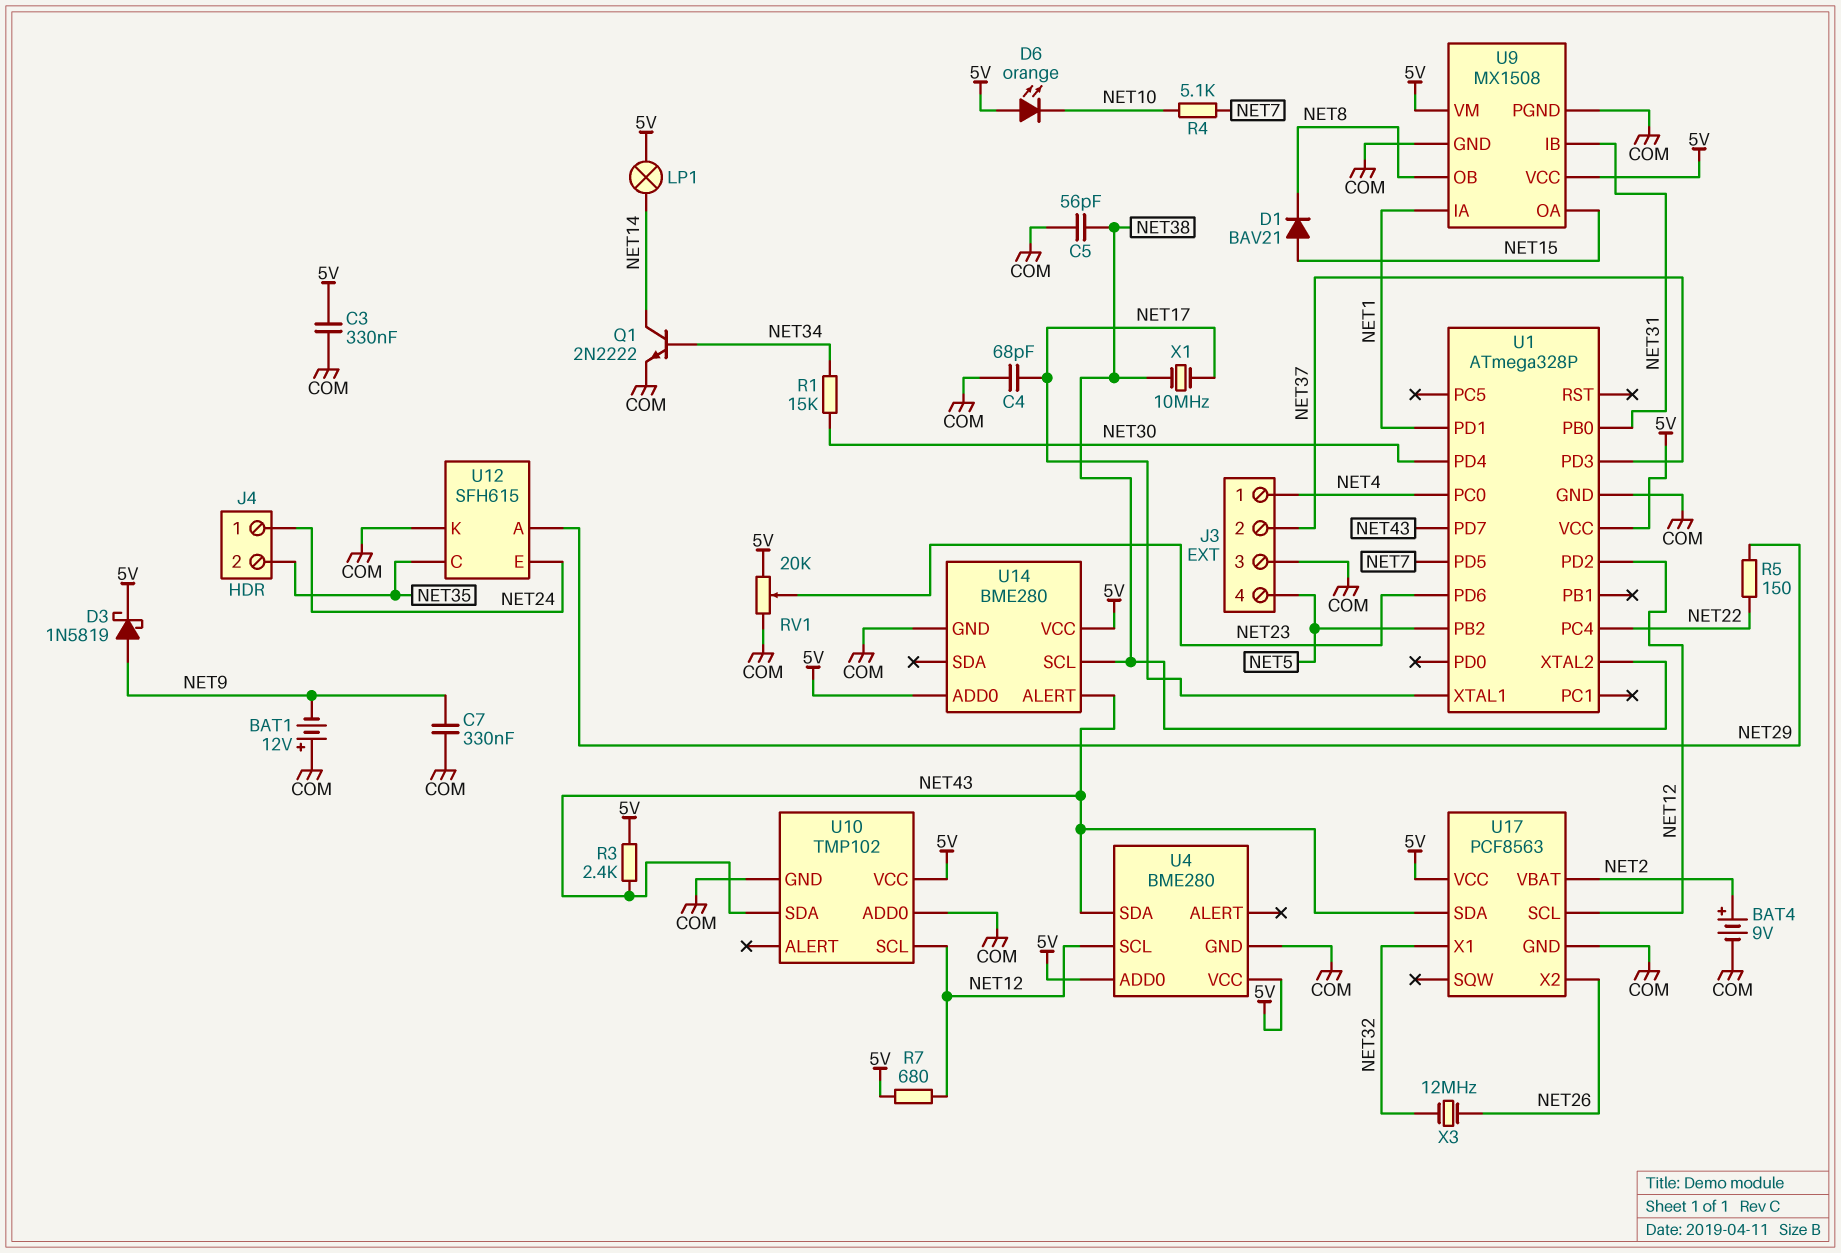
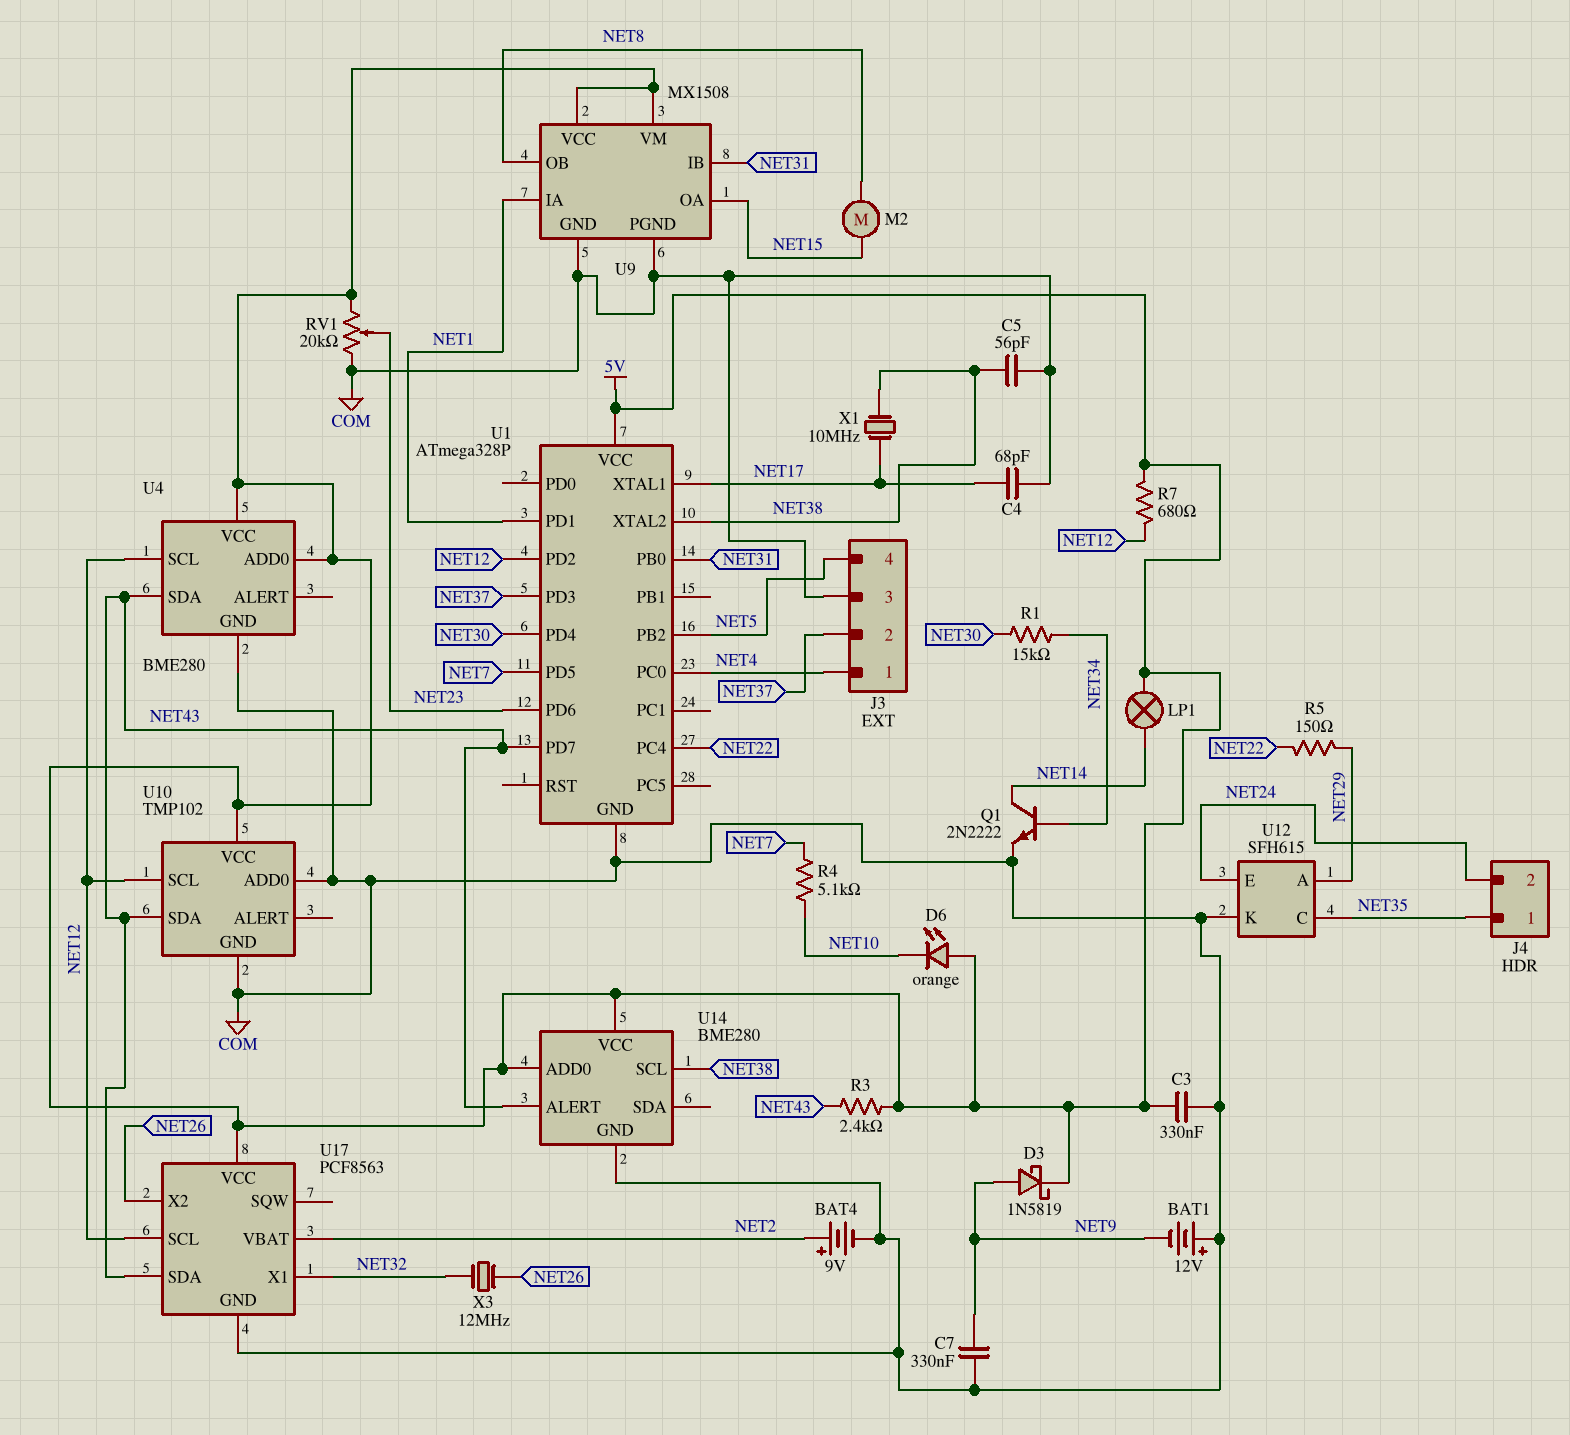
D1: diode BAV21 (A NET15, K NET8) -> none
J4 pin 1: NET24 -> NET35
J4 pin 2: NET35 -> NET24
M2: none -> motor (NET8, NET15)

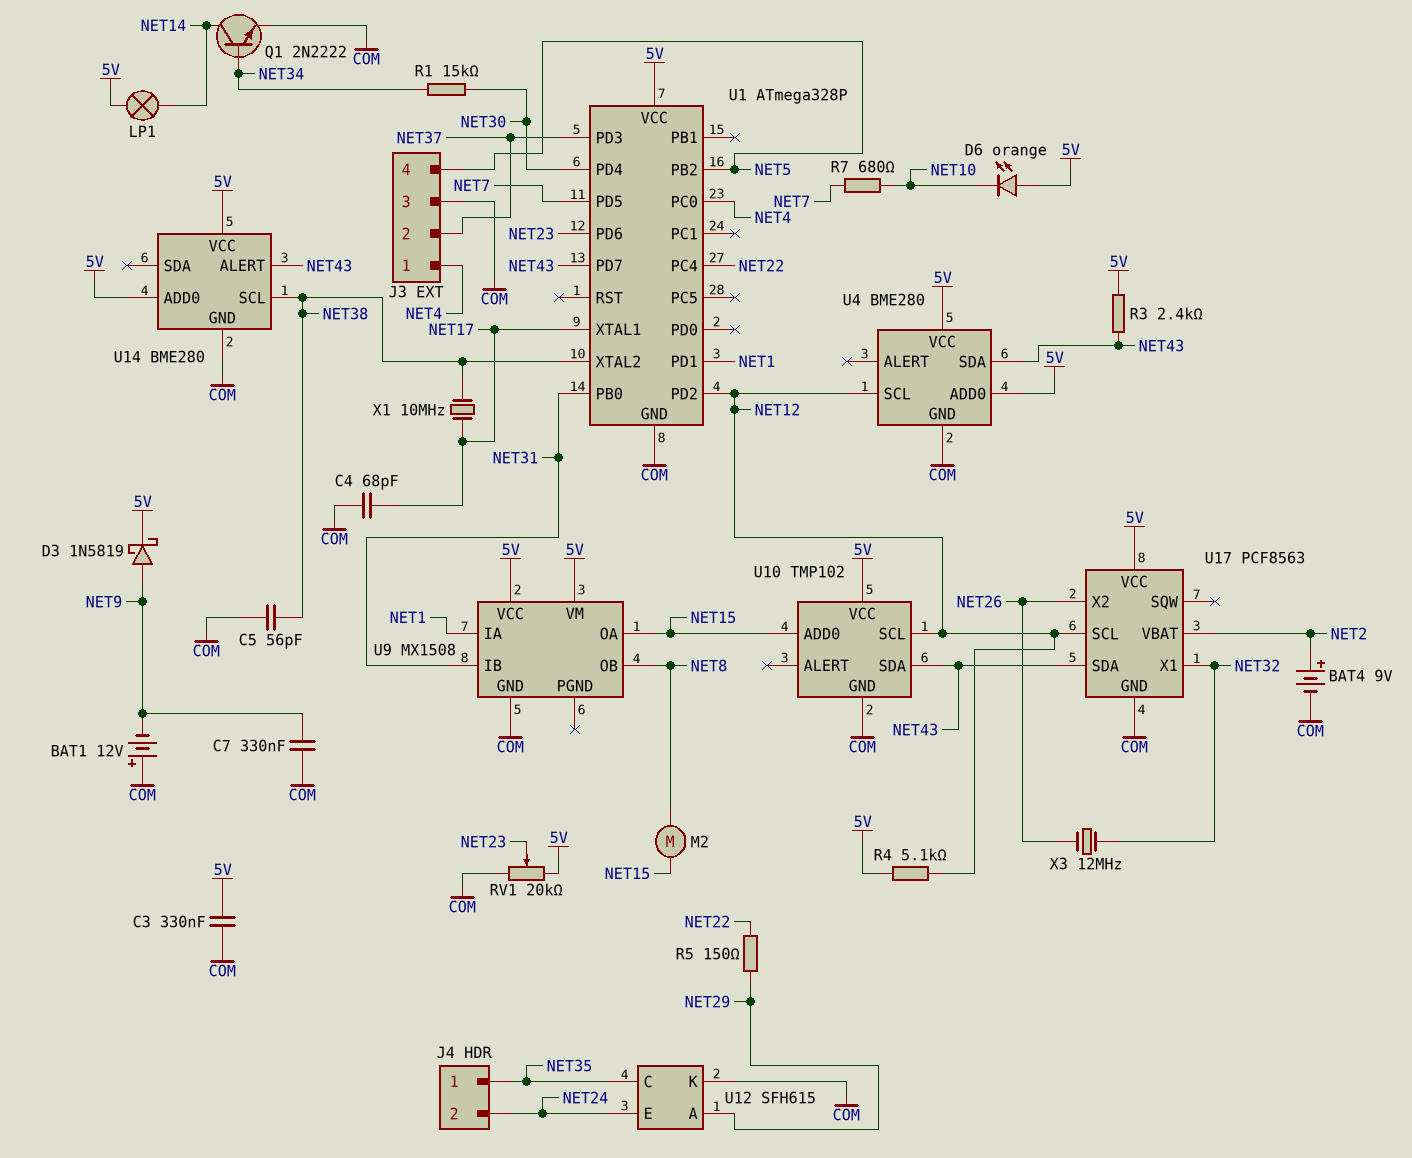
R4: 5.1k (NET7, NET10) -> 5.1k (5V, NET12)
R7: 680 (5V, NET12) -> 680 (NET7, NET10)
U9 pin PGND: COM -> none
U10 pin ADD0: COM -> NET15

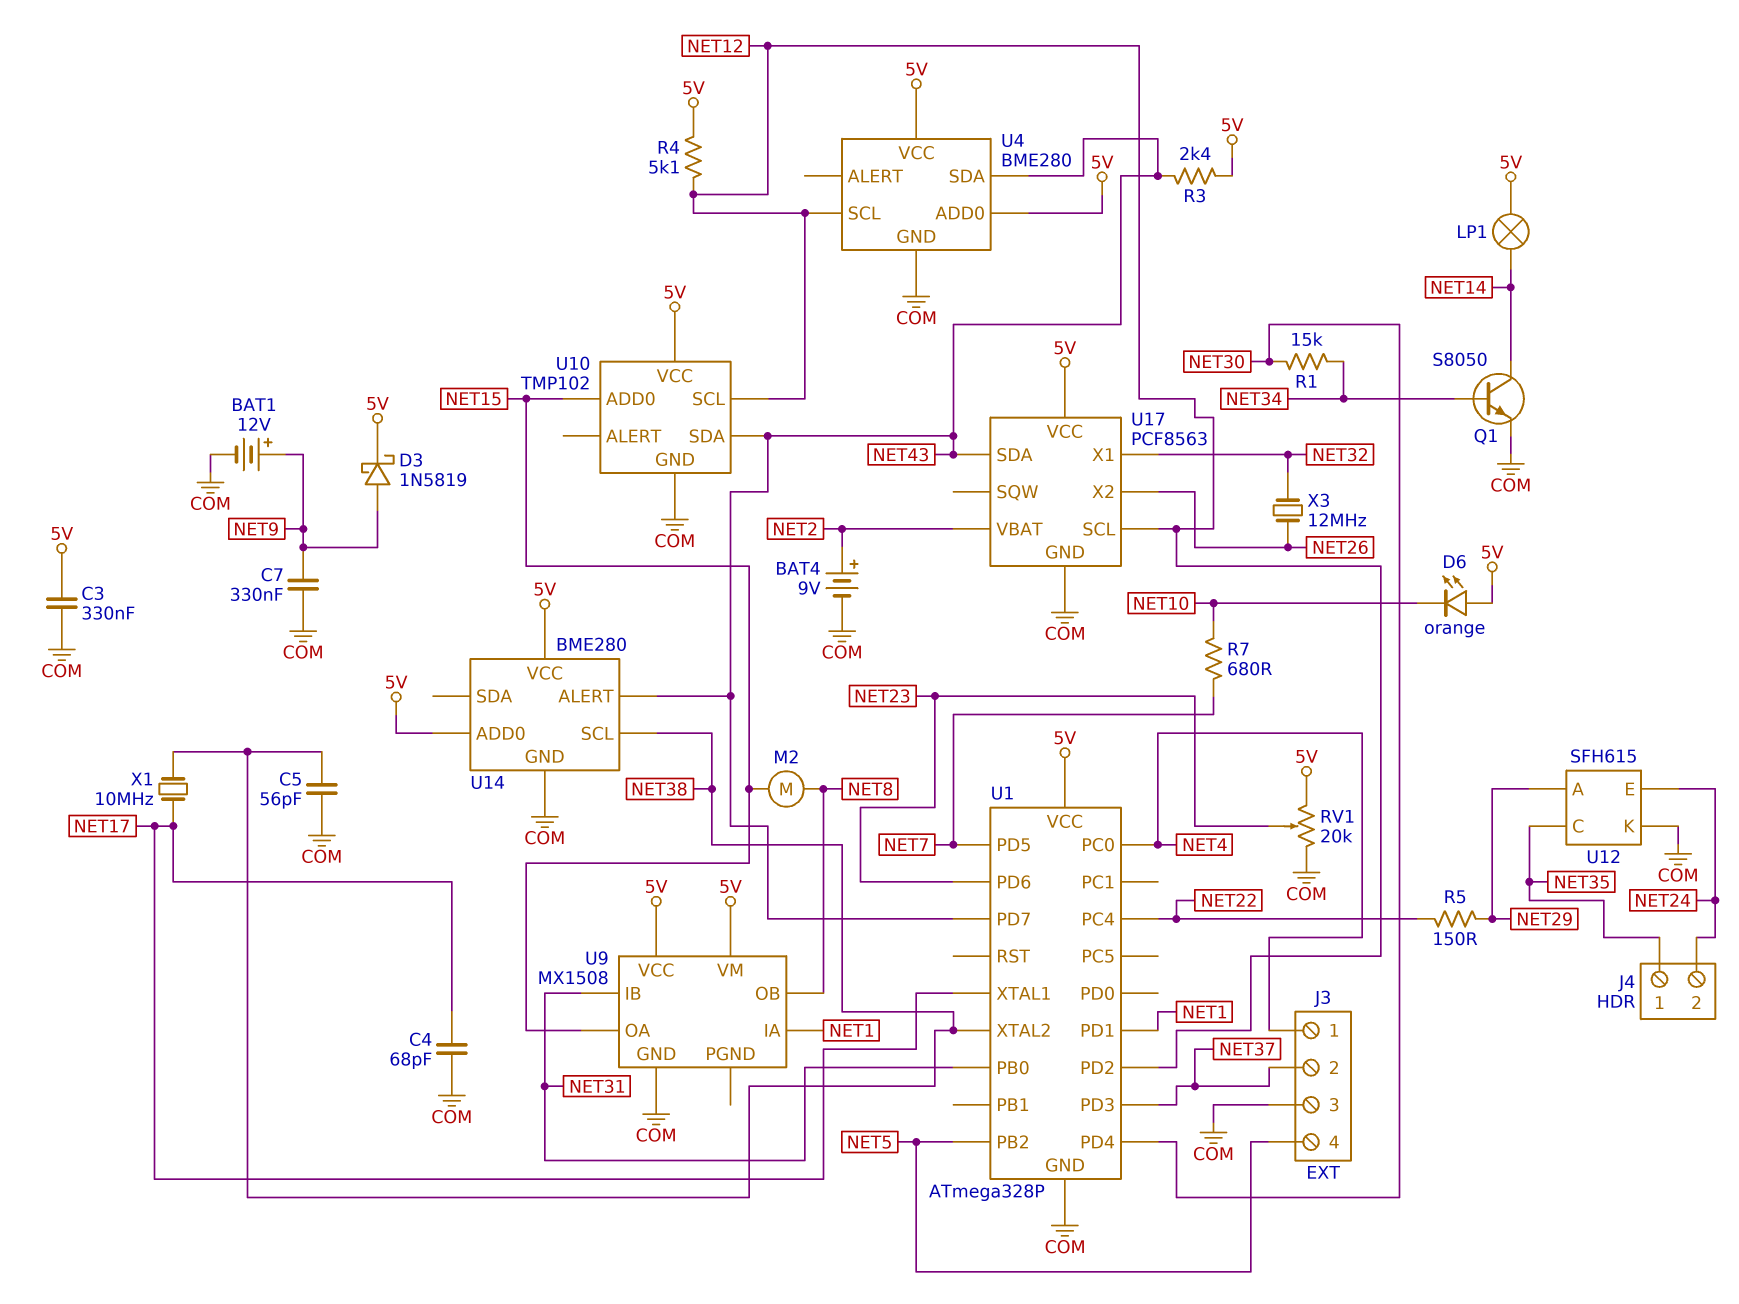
BAT1: 12V (plus COM, minus NET9) -> 12V (plus NET9, minus COM)
Q1: NPN 2N2222 (B NET34, C NET14, E COM) -> NPN S8050 (B NET34, C NET14, E COM)

